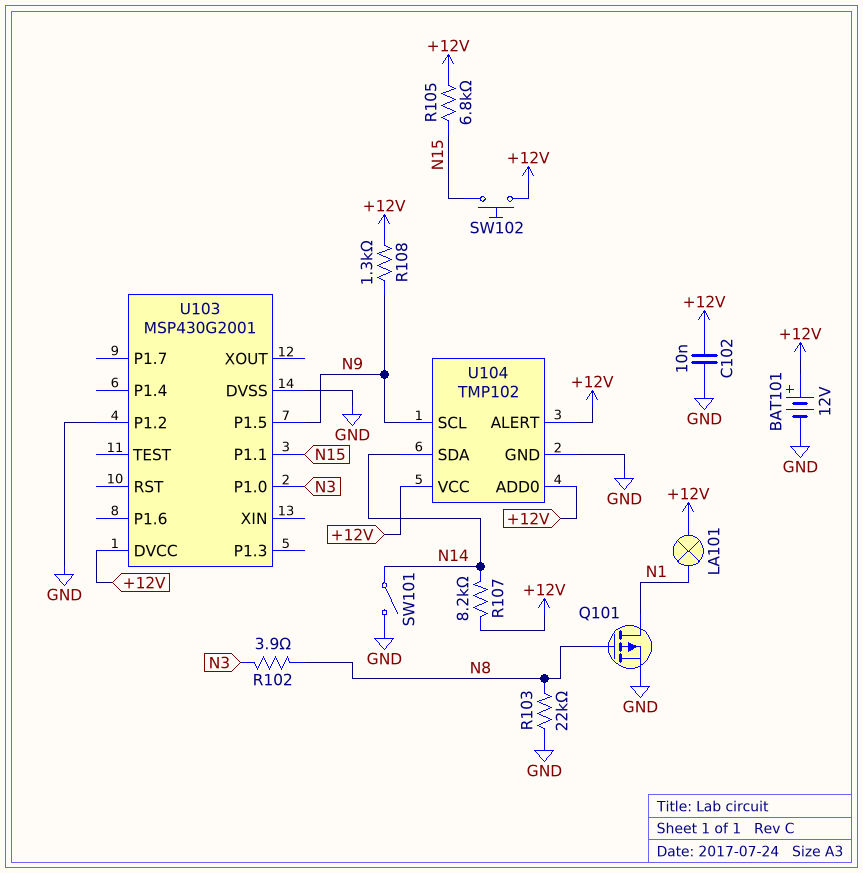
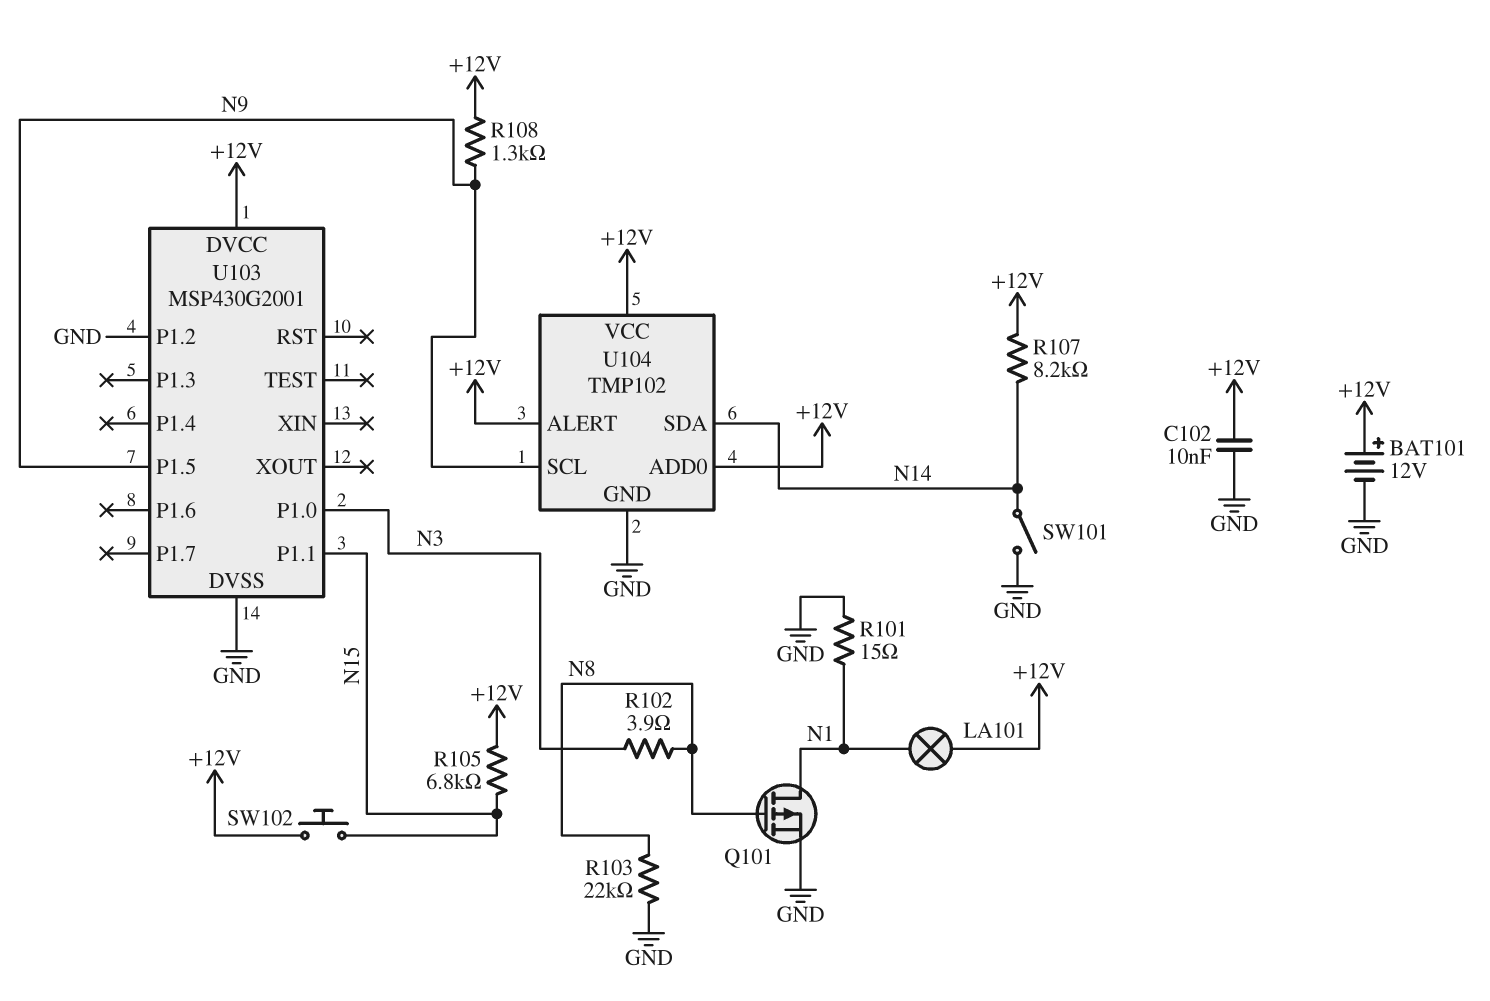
R101: none -> 15 (GND, N1)

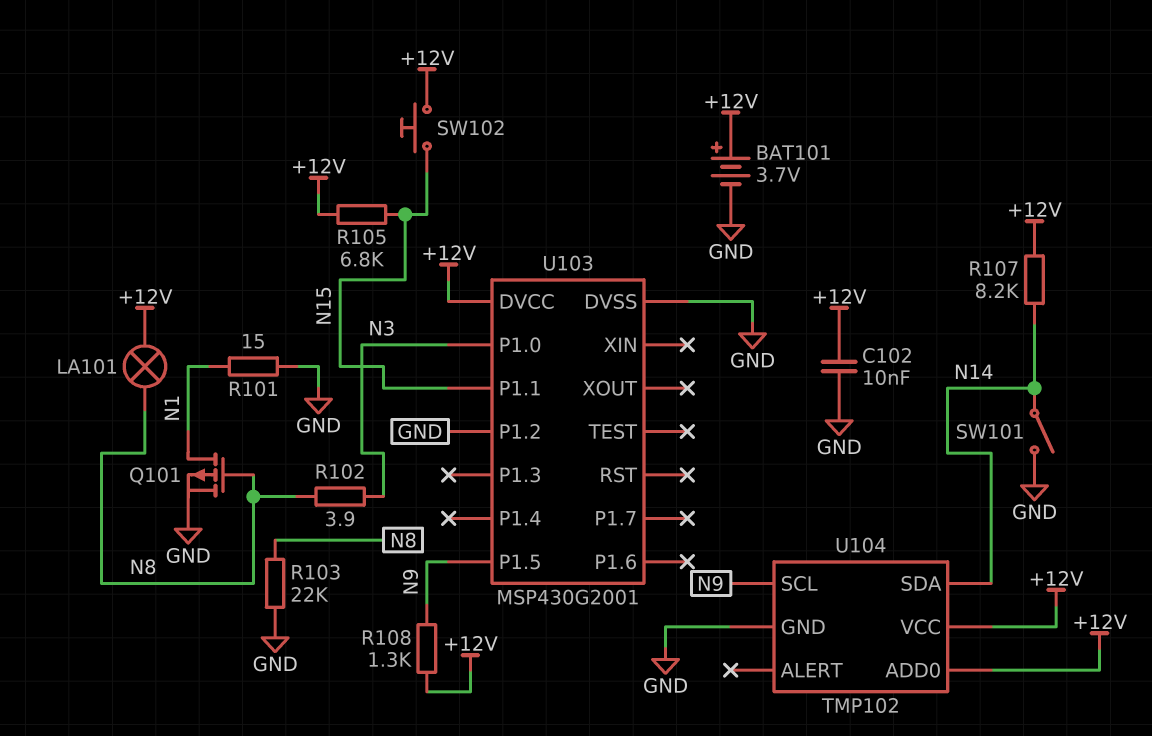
BAT101: 12V (plus +12V, minus GND) -> 3.7V (plus +12V, minus GND)
LA101: lamp (+12V, N1) -> lamp (+12V, N8)
U104 pin ALERT: +12V -> none

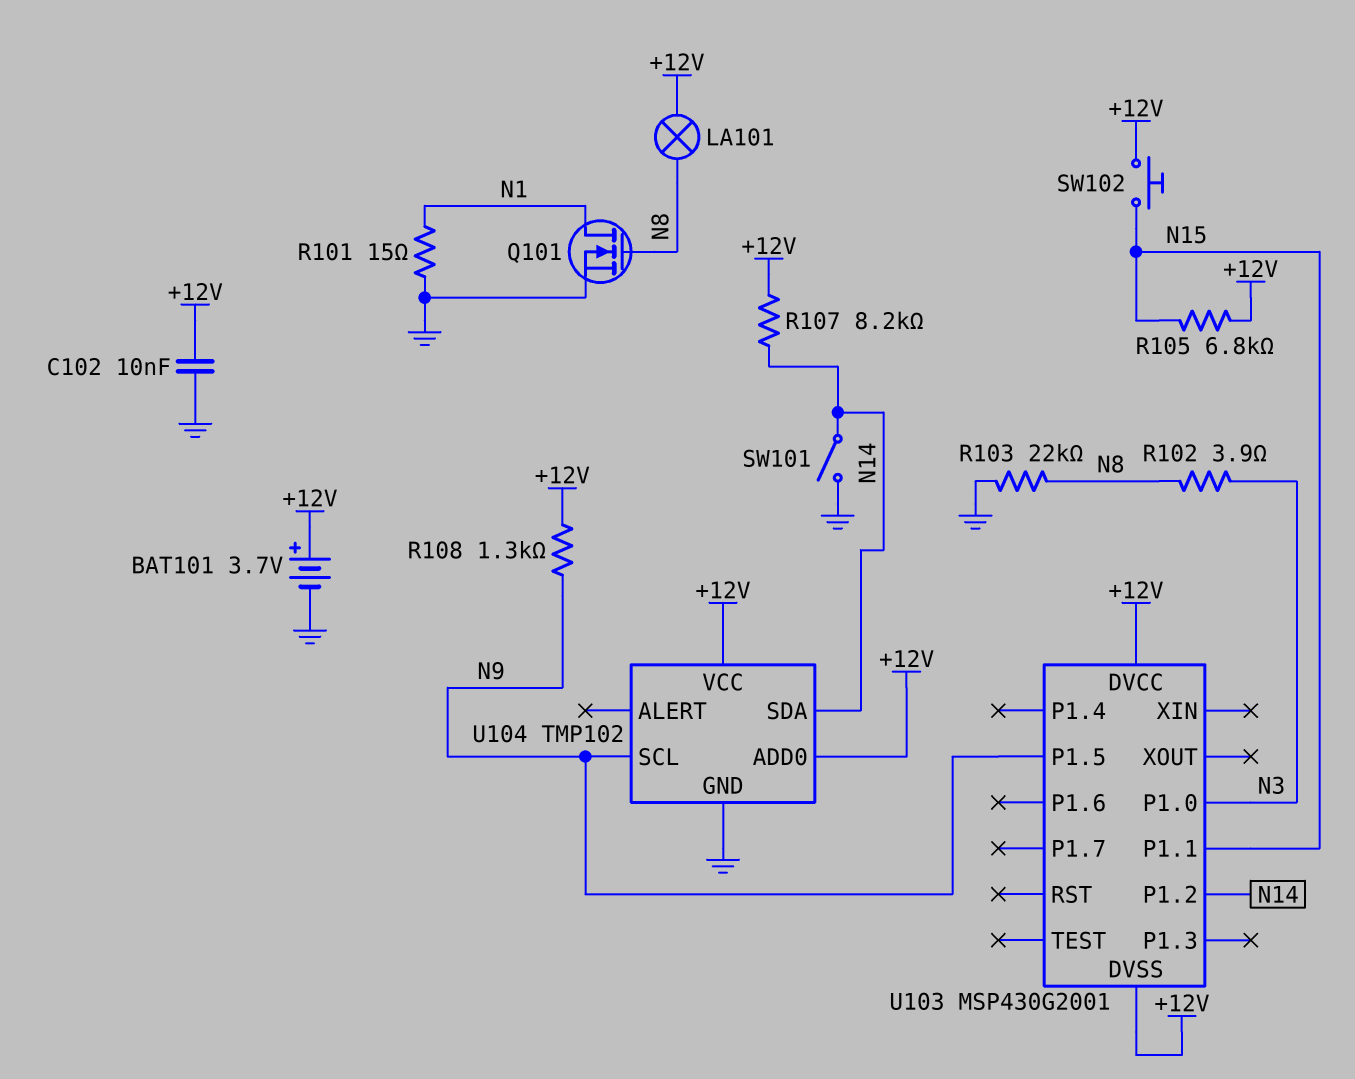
Q101: PMOS (G N8, D N1, S GND) -> NMOS (G N8, D N1, S GND)
U103 pin DVSS: GND -> +12V
U103 pin P1.2: GND -> N14

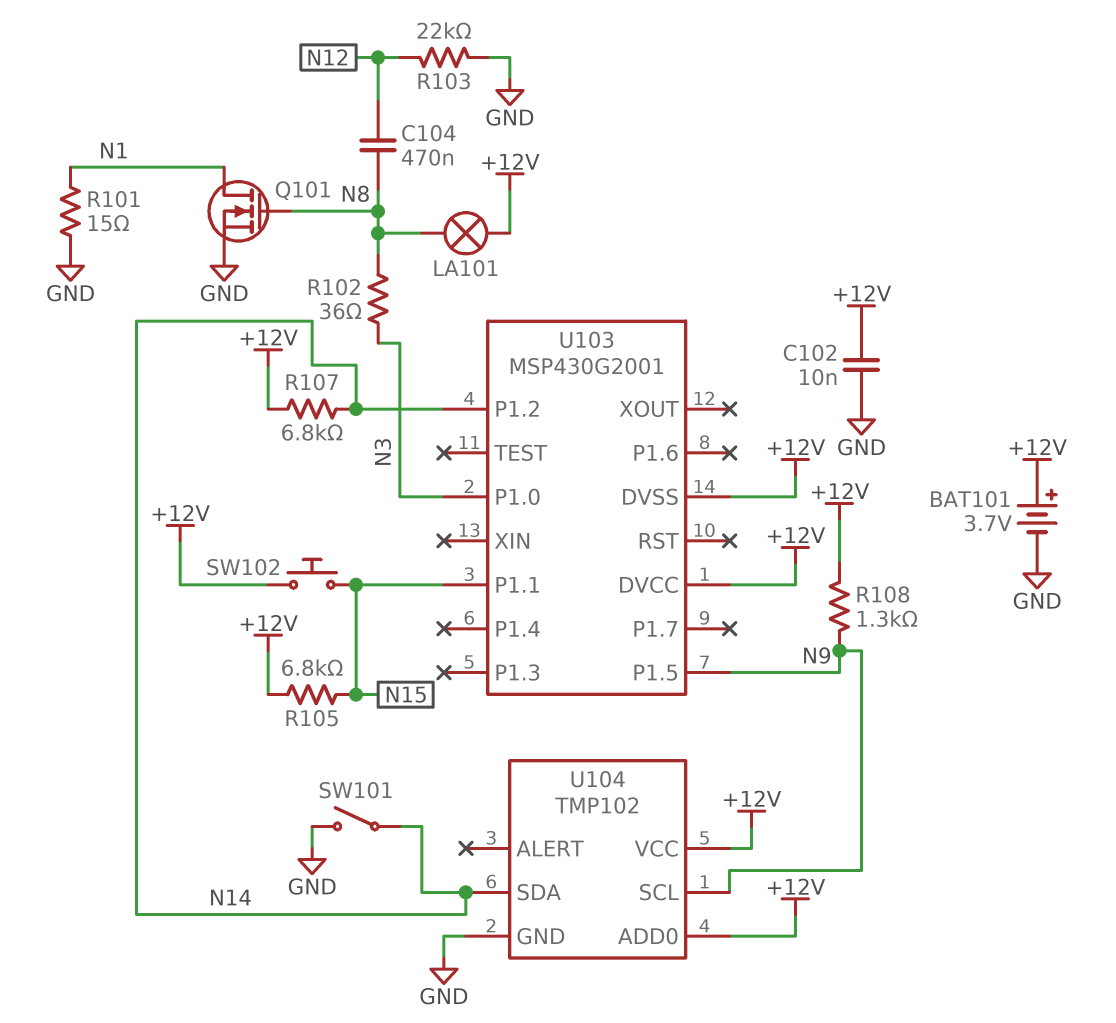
C104: none -> 470nF (N8, N12)
R102: 3.9 (N3, N8) -> 36 (N3, N8)
R103: 22k (GND, N8) -> 22k (GND, N12)
R107: 8.2k (+12V, N14) -> 6.8k (+12V, N14)

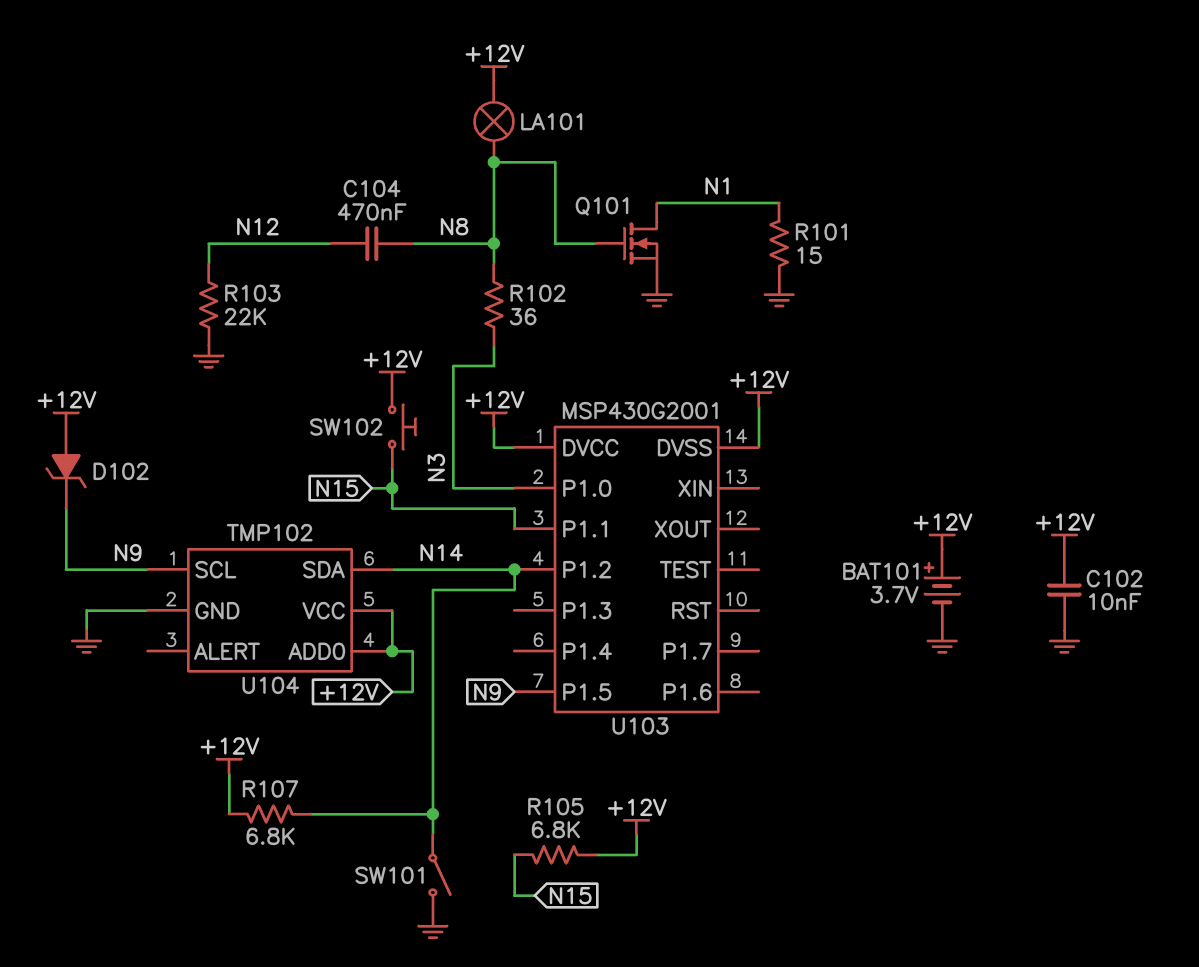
D102: none -> zener (A +12V, K N9)
R108: 1.3k (+12V, N9) -> none

